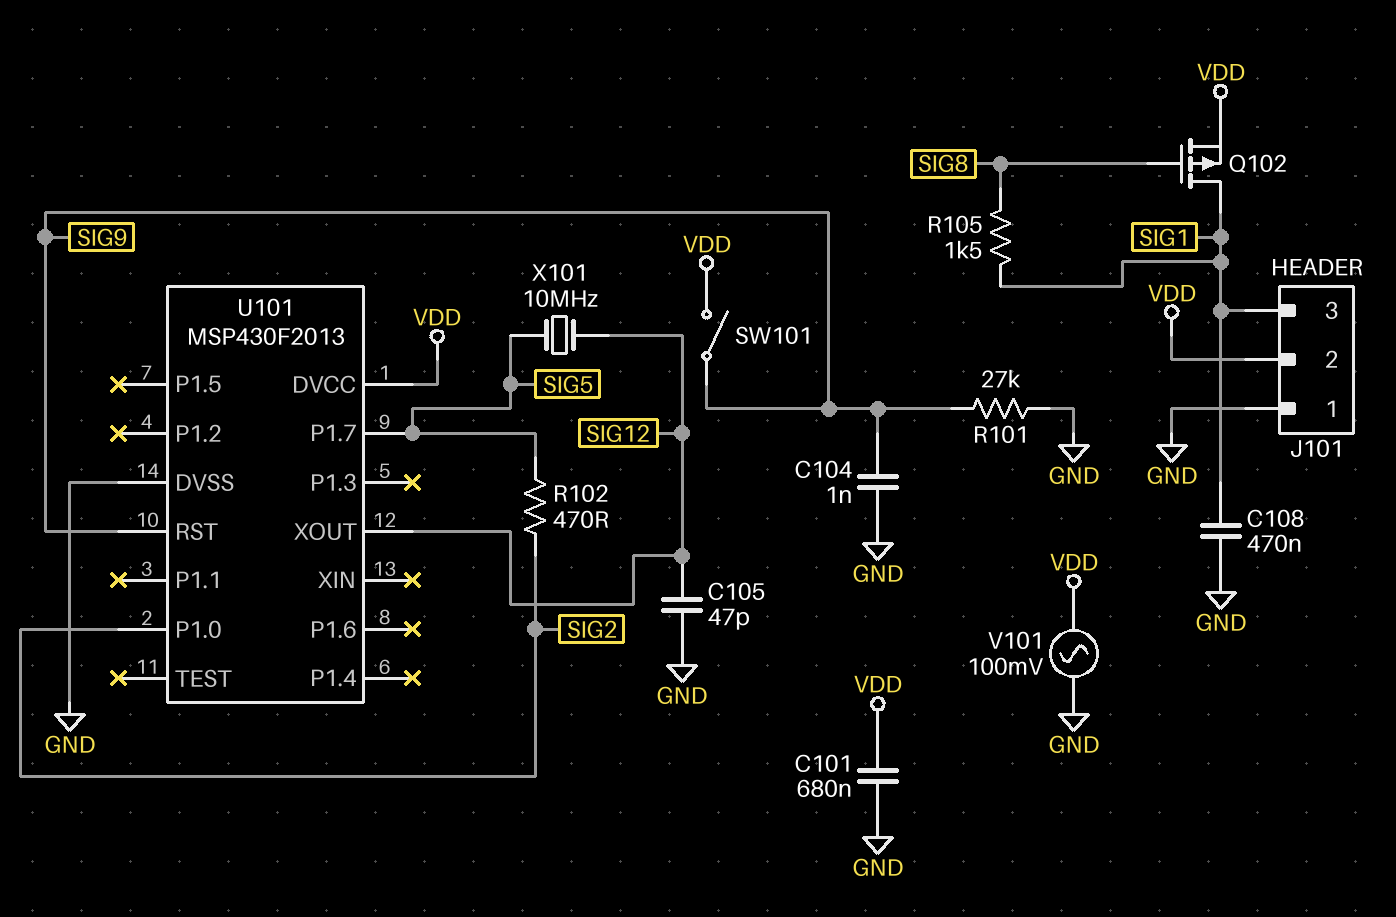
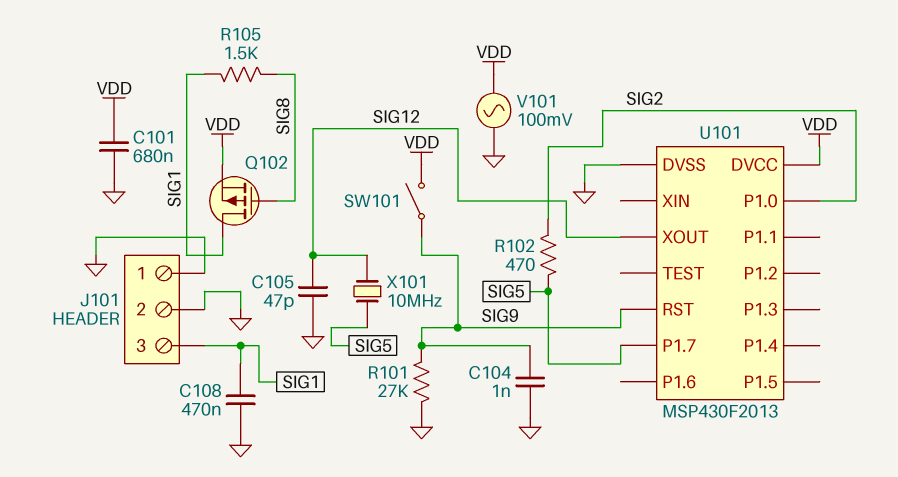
J101 pin 2: VDD -> GND

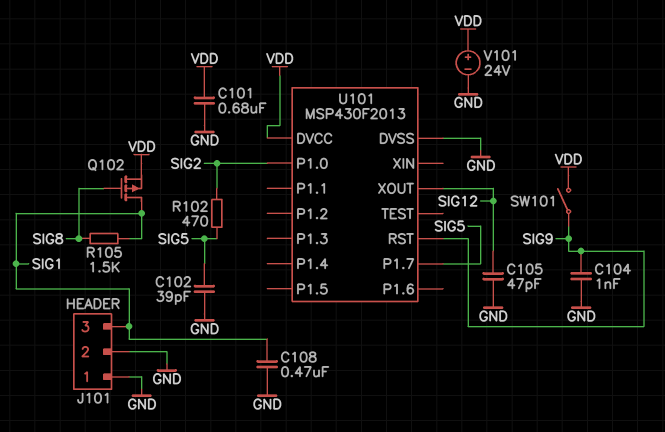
C102: none -> 39pF (GND, SIG5)
R101: 27k (GND, SIG9) -> none
V101: AC 100mV (GND, VDD) -> 24V (plus VDD, minus GND)
X101: 10MHz (SIG5, SIG12) -> none

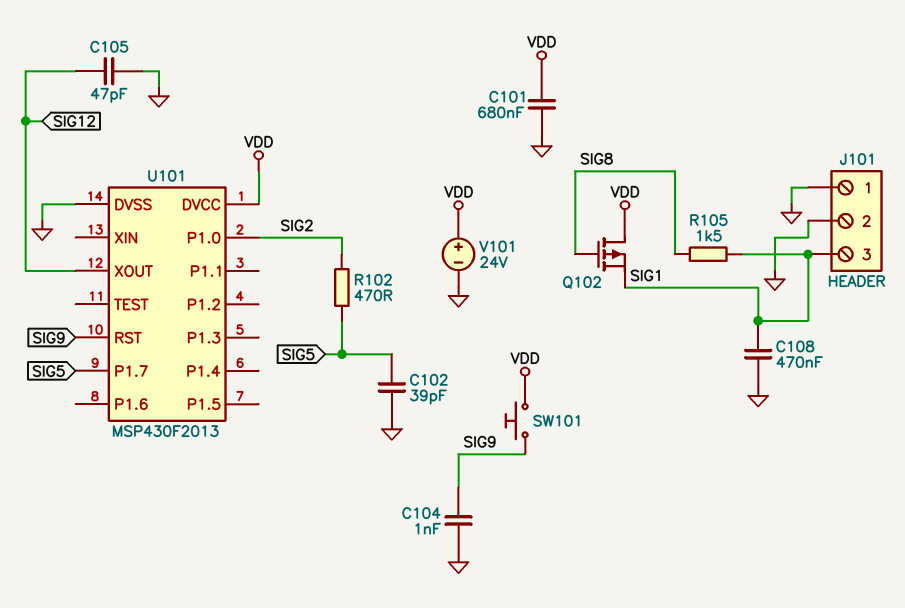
Q102: PMOS (G SIG8, D SIG1, S VDD) -> PMOS (G SIG8, D VDD, S SIG1)
SW101: switch (SIG9, VDD) -> button (SIG9, VDD)

